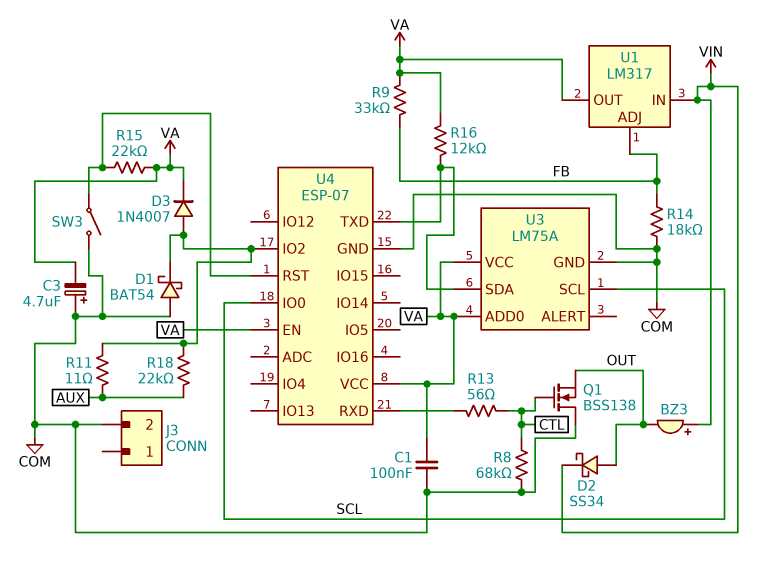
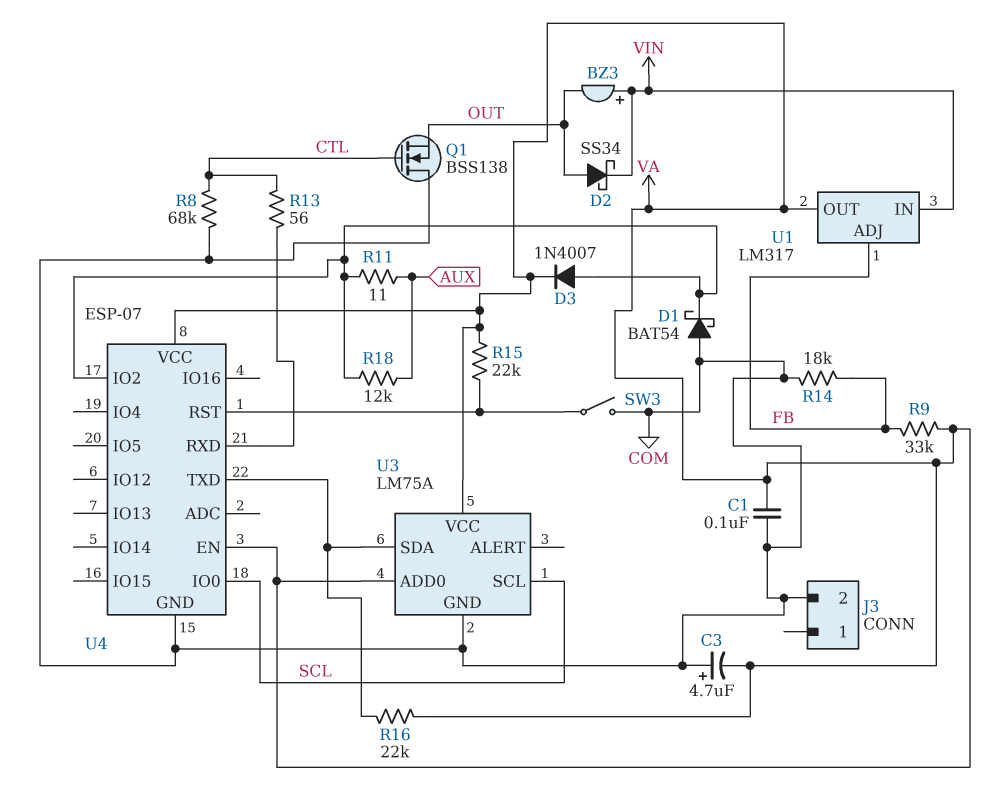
R16: 12k (U3/SDA, VA) -> 22k (U3/SDA, VA)
R18: 22k (AUX, U4/IO2) -> 12k (AUX, U4/IO2)

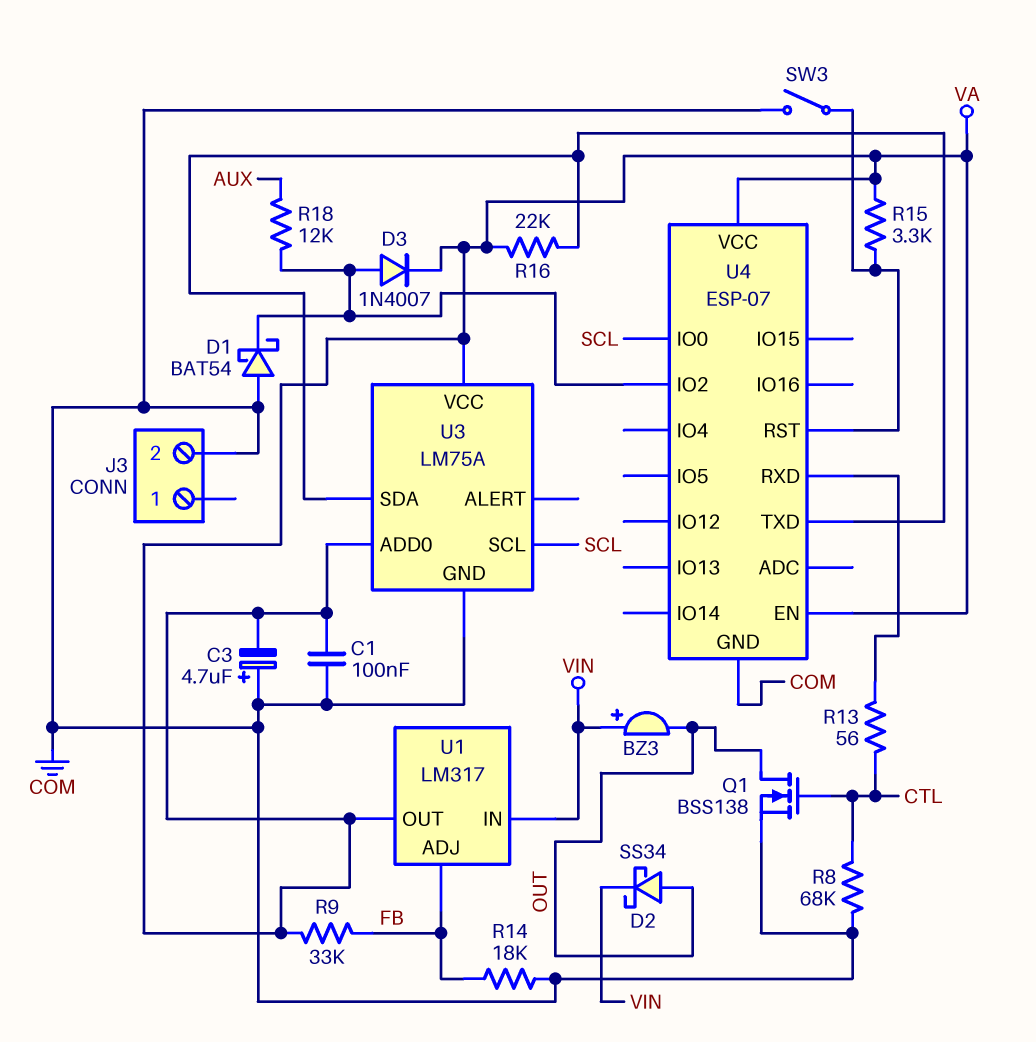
Q1: NMOS BSS138 (G CTL, D COM, S OUT) -> NMOS BSS138 (G CTL, D OUT, S COM)
R11: 11 (AUX, U4/IO2) -> none
R15: 22k (U4/RST, VA) -> 3.3k (U4/RST, VA)

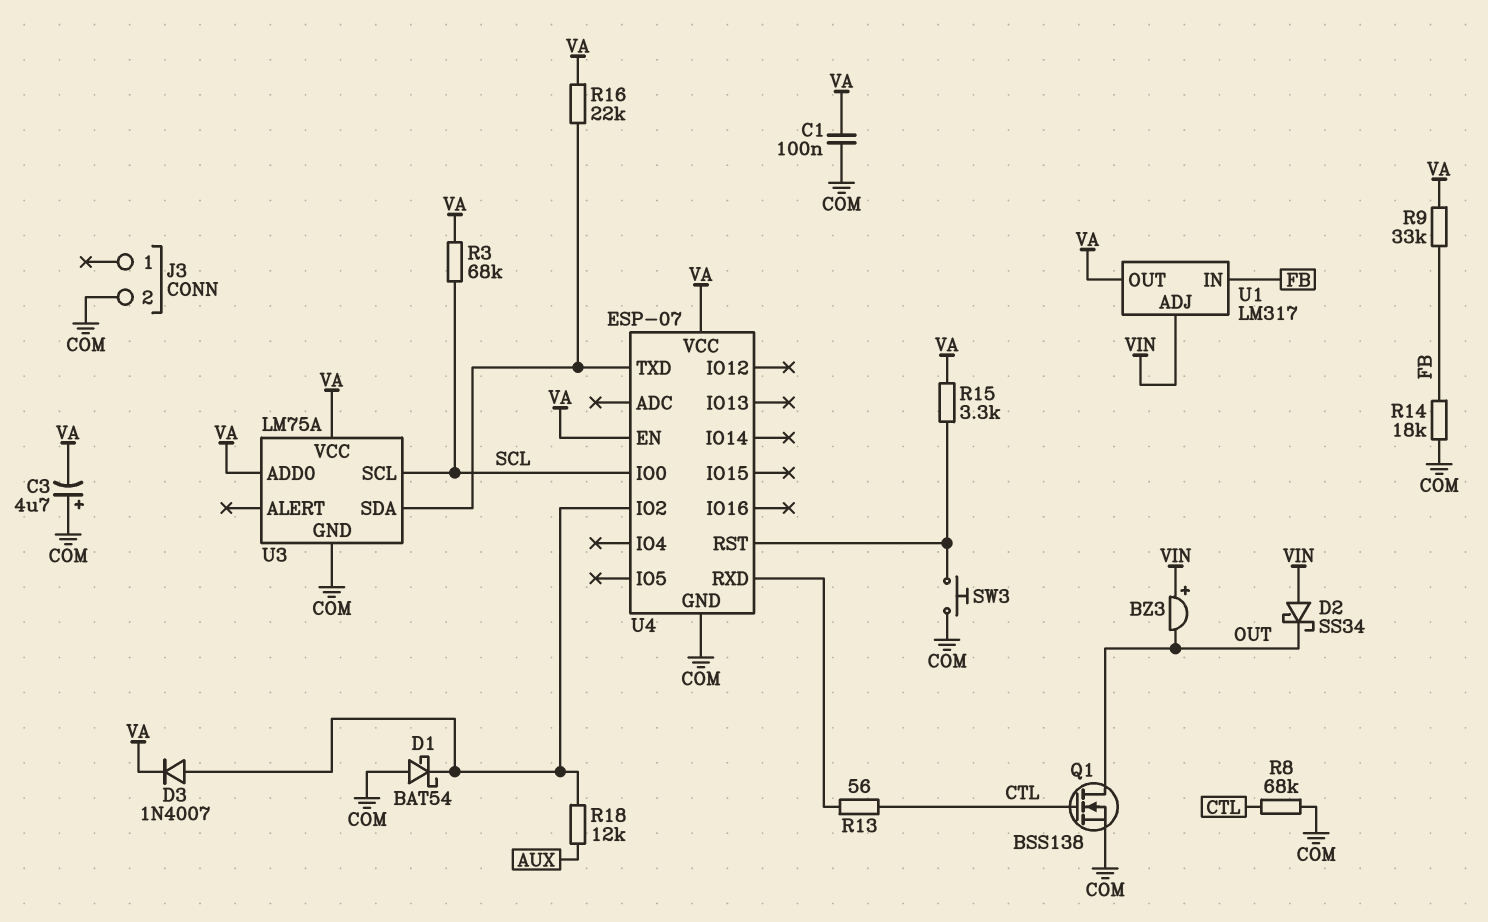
D2: schottky SS34 (A OUT, K VIN) -> schottky SS34 (A VIN, K OUT)
R3: none -> 68k (SCL, VA)
SW3: switch (COM, U4/RST) -> button (COM, U4/RST)
U1 pin ADJ: FB -> VIN
U1 pin IN: VIN -> FB

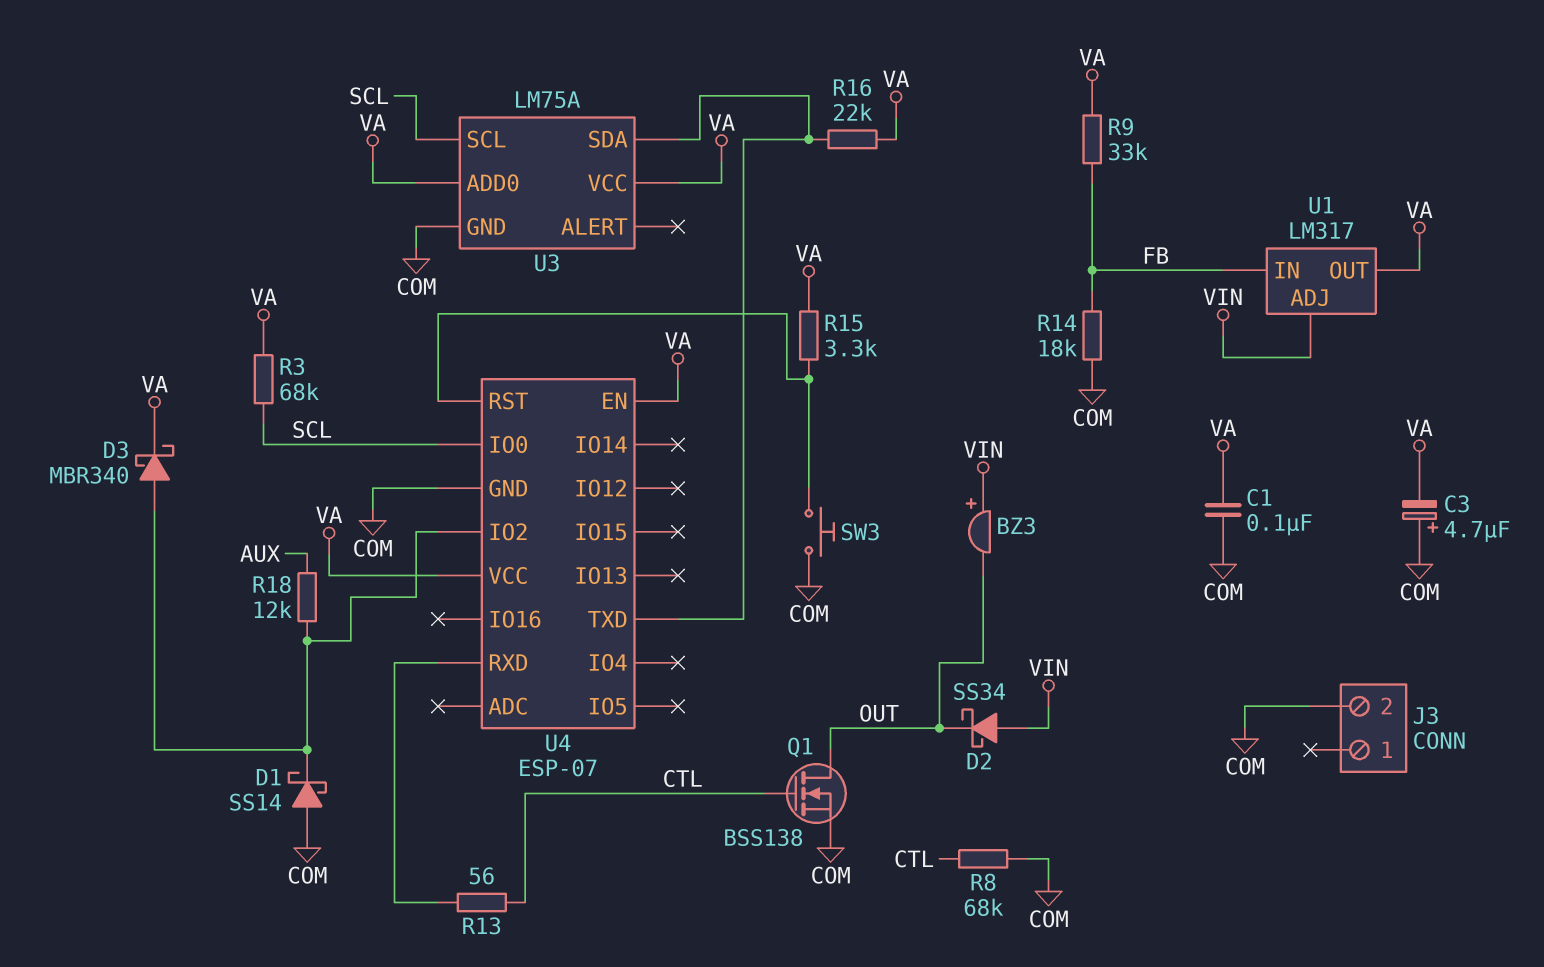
D1: schottky BAT54 (A COM, K U4/IO2) -> schottky SS14 (A COM, K U4/IO2)
D3: diode 1N4007 (A U4/IO2, K VA) -> schottky MBR340 (A U4/IO2, K VA)

